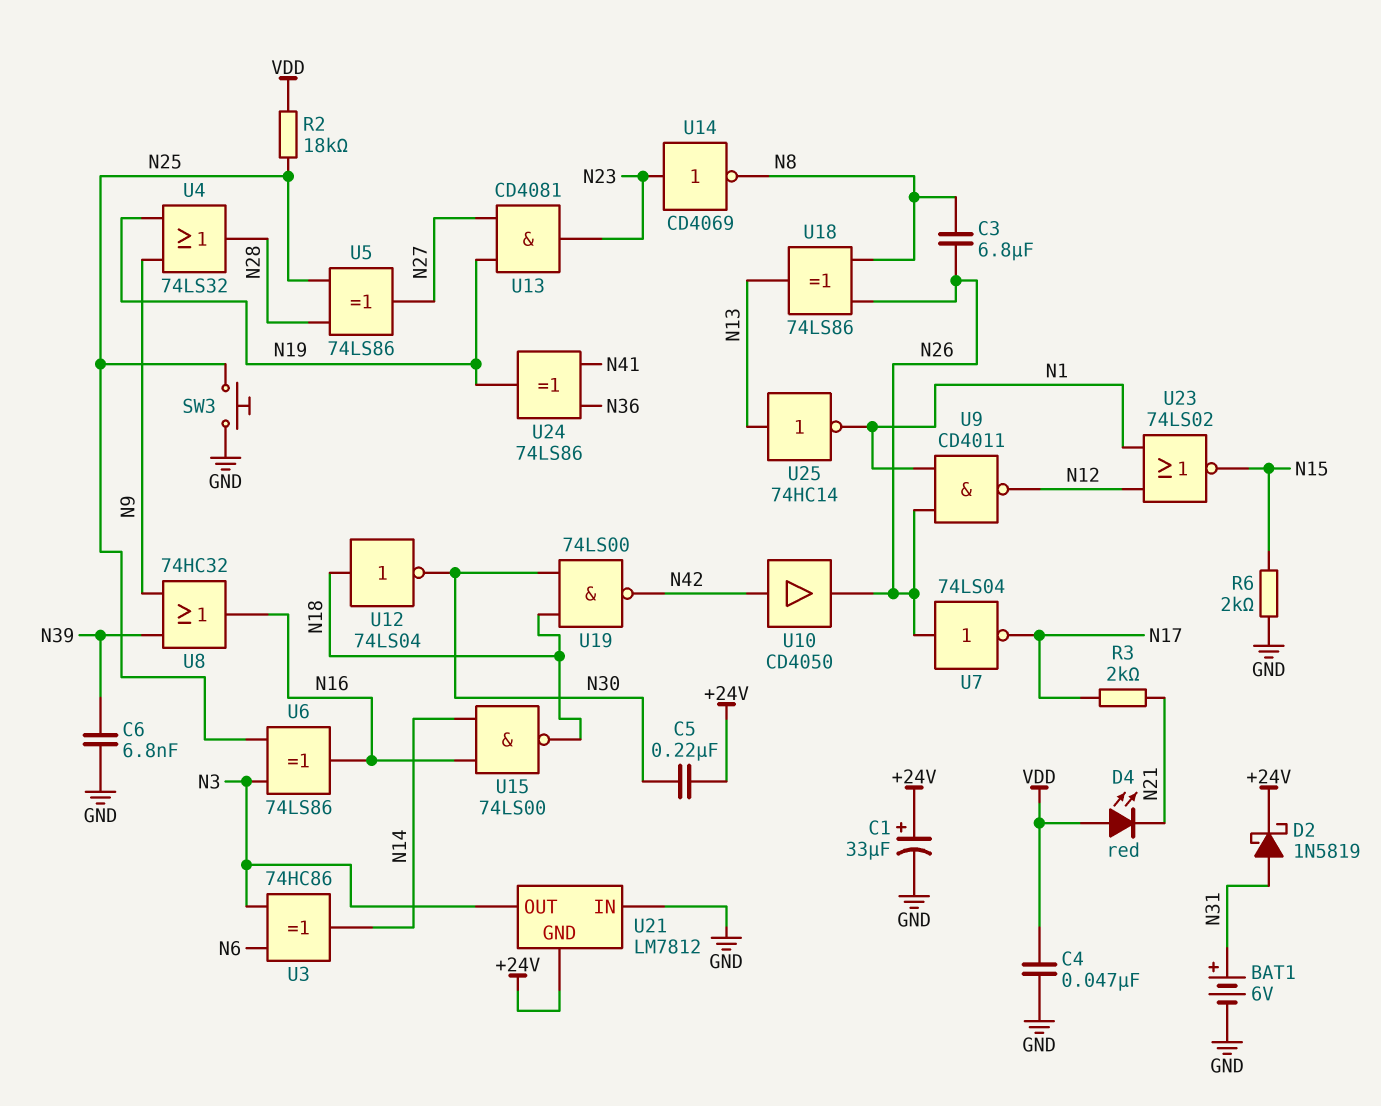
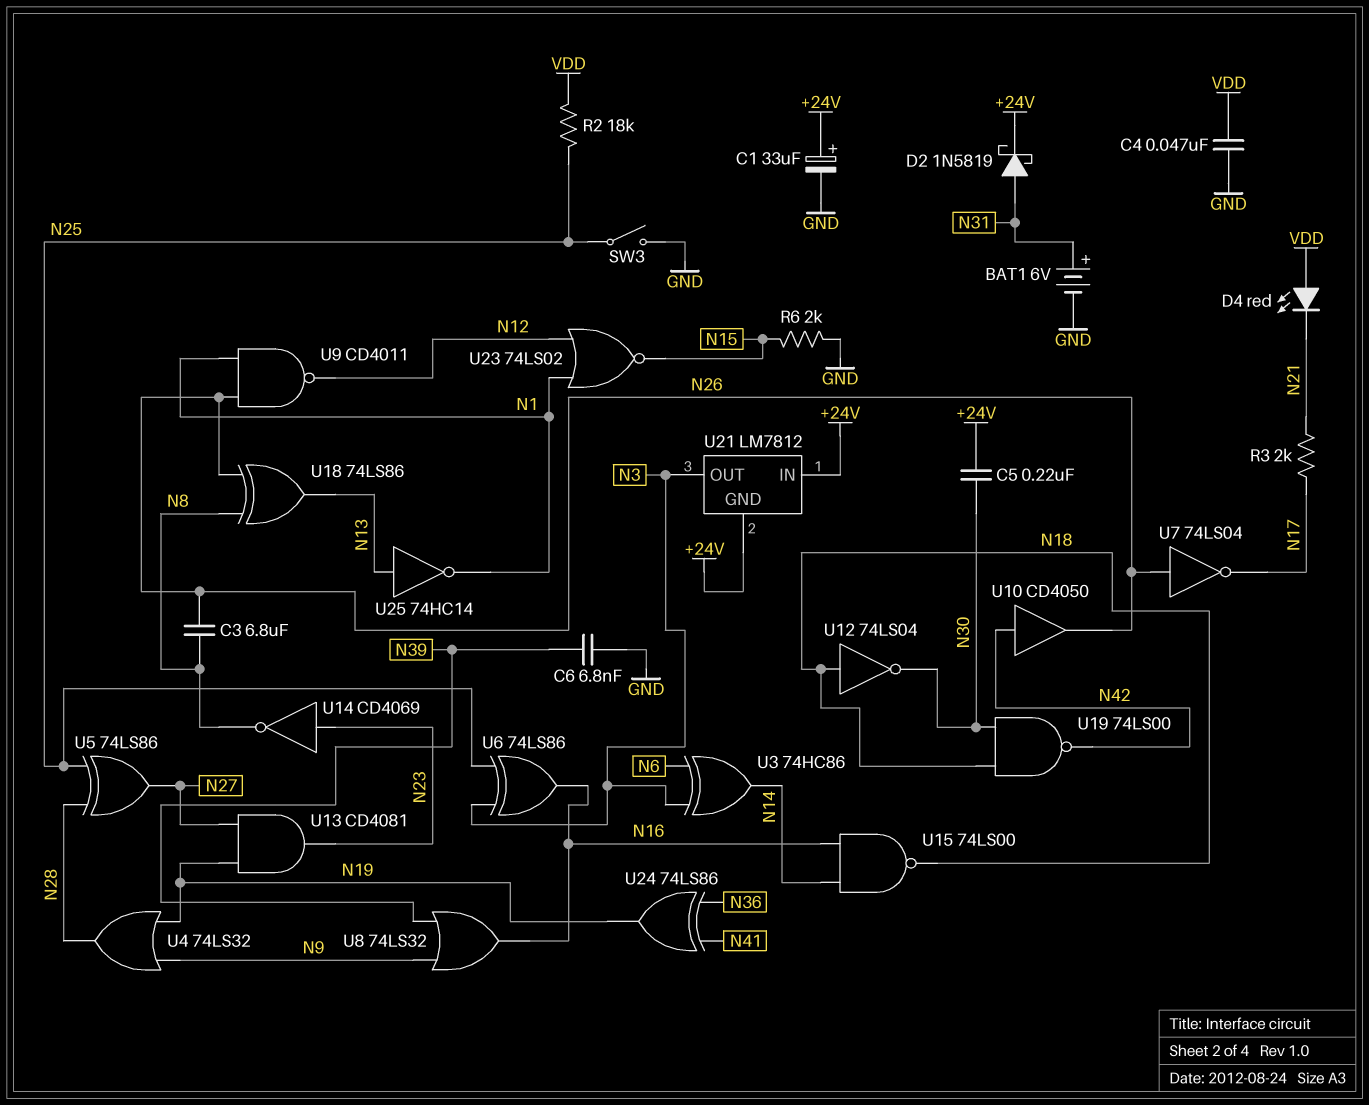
SW3: button (GND, N25) -> switch (GND, N25)
U8: OR 74HC32 (in N9, in N39, out N16) -> OR 74LS32 (in N9, in N39, out N16)
U21 pin IN: GND -> +24V

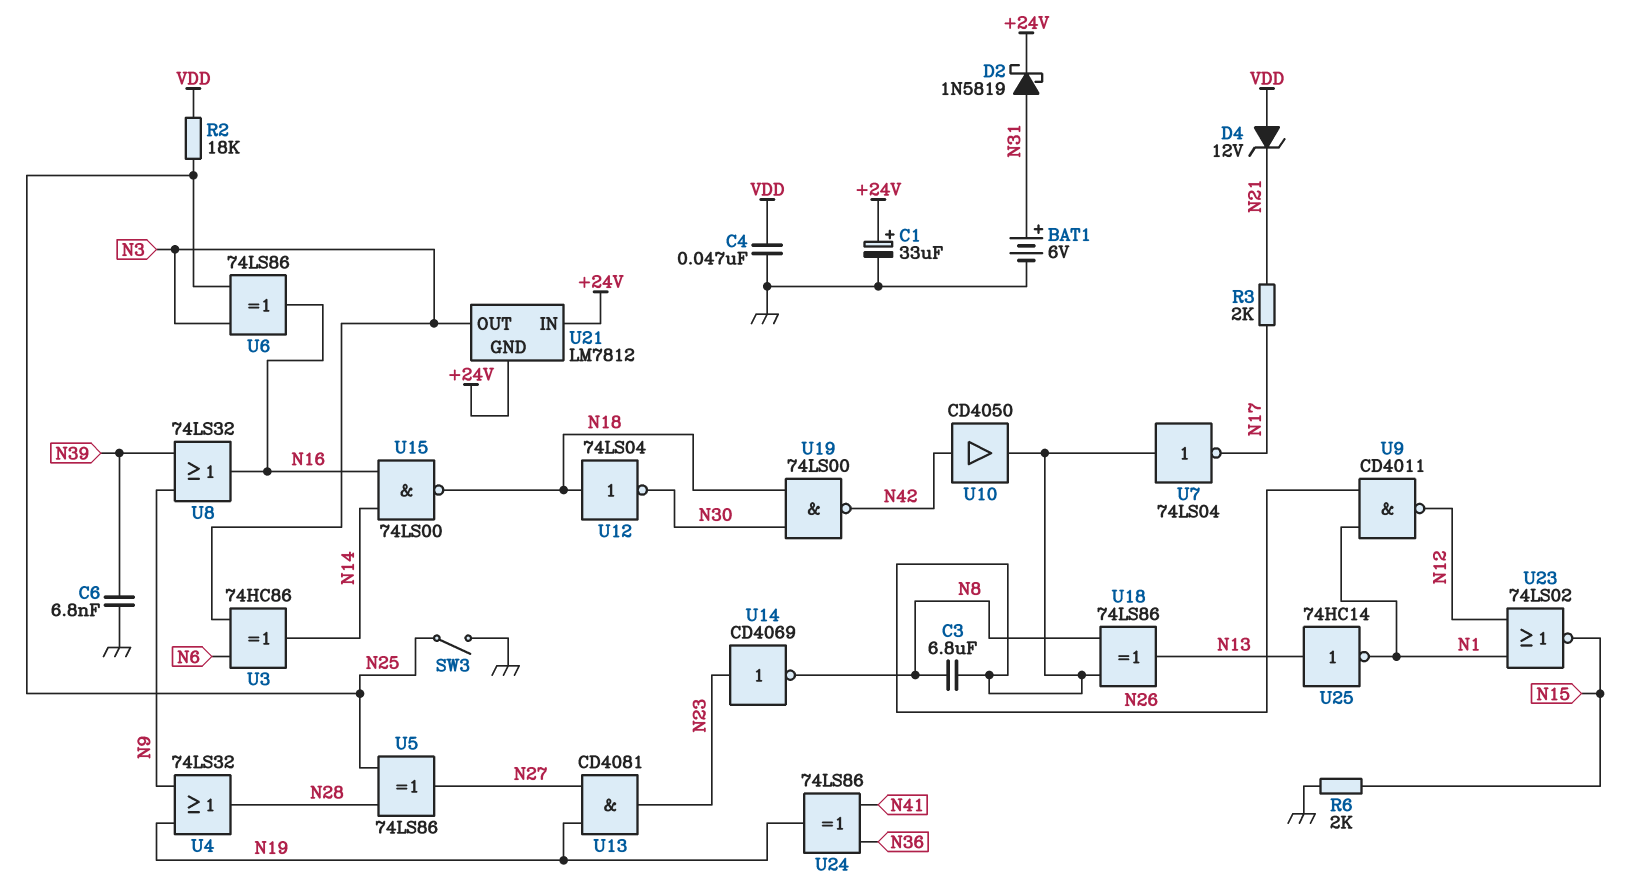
C5: 220nF (+24V, N30) -> none
D4: LED red (A VDD, K N21) -> zener 12V (A VDD, K N21)

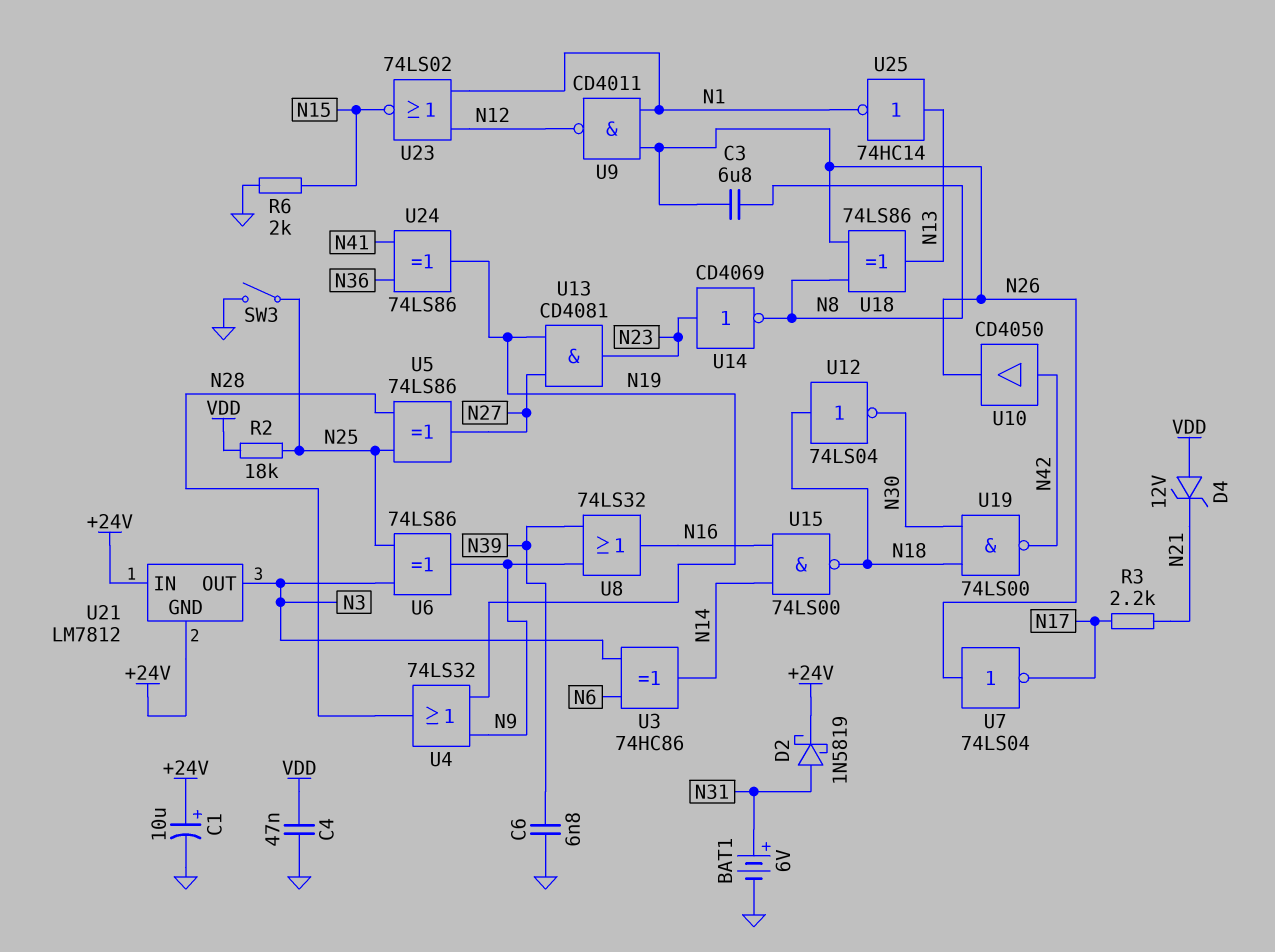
C1: 33uF (plus +24V, minus GND) -> 10uF (plus +24V, minus GND)
R3: 2k (N17, N21) -> 2.2k (N17, N21)
U6: XOR 74LS86 (in N3, in N25, out N16) -> XOR 74LS86 (in N3, in N25, out N9)

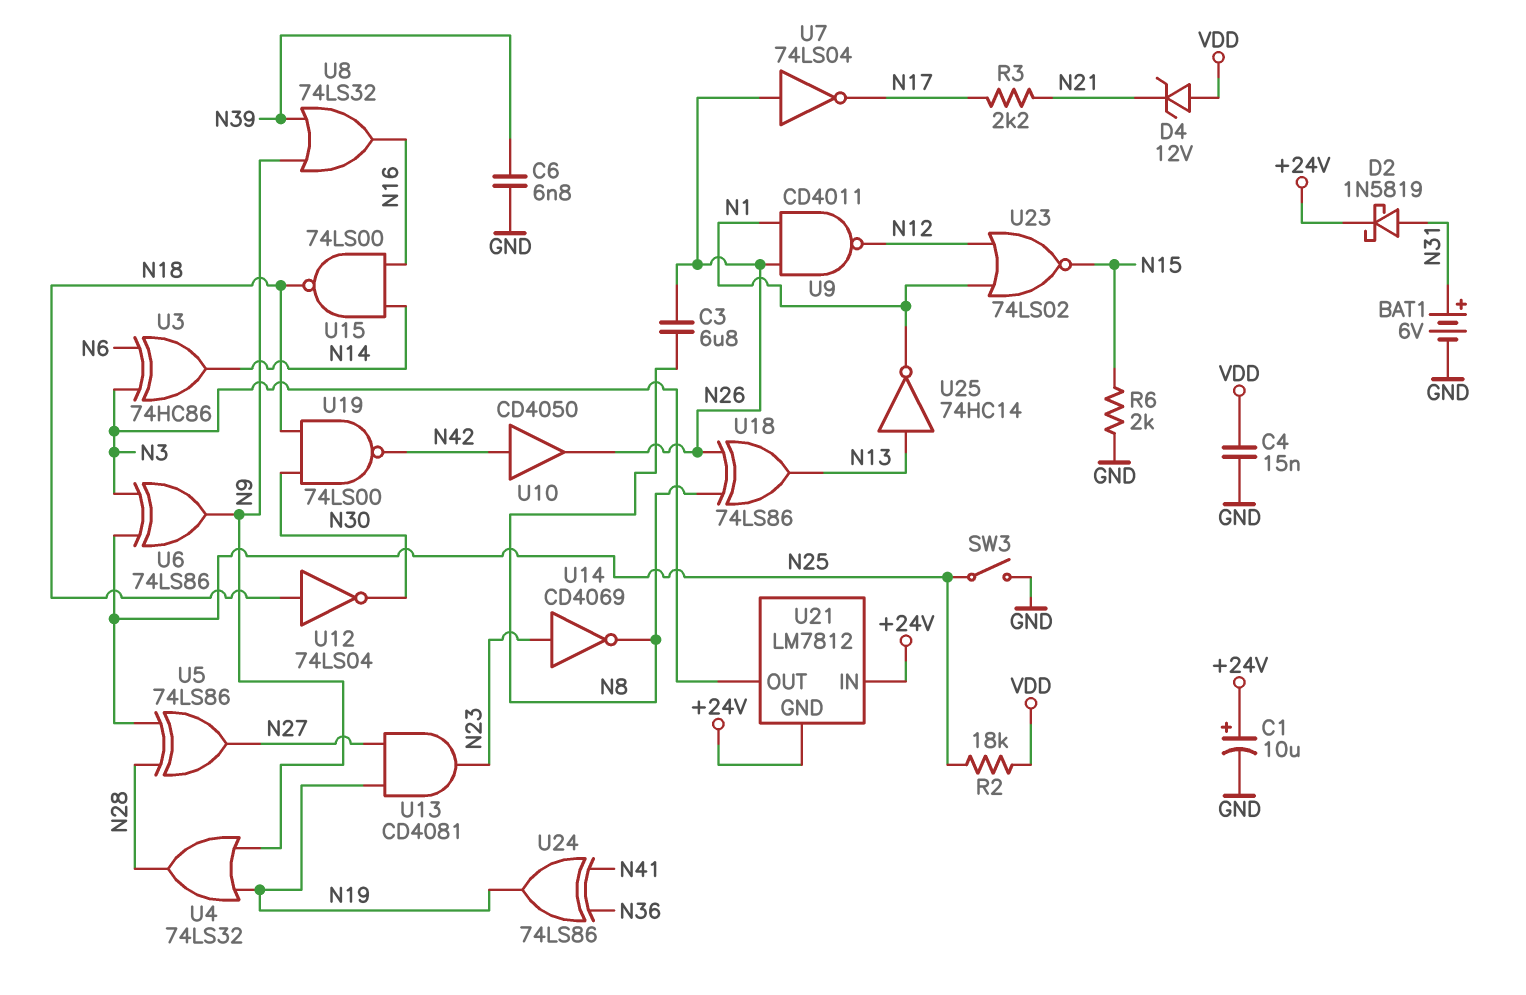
C4: 47nF (GND, VDD) -> 15nF (GND, VDD)

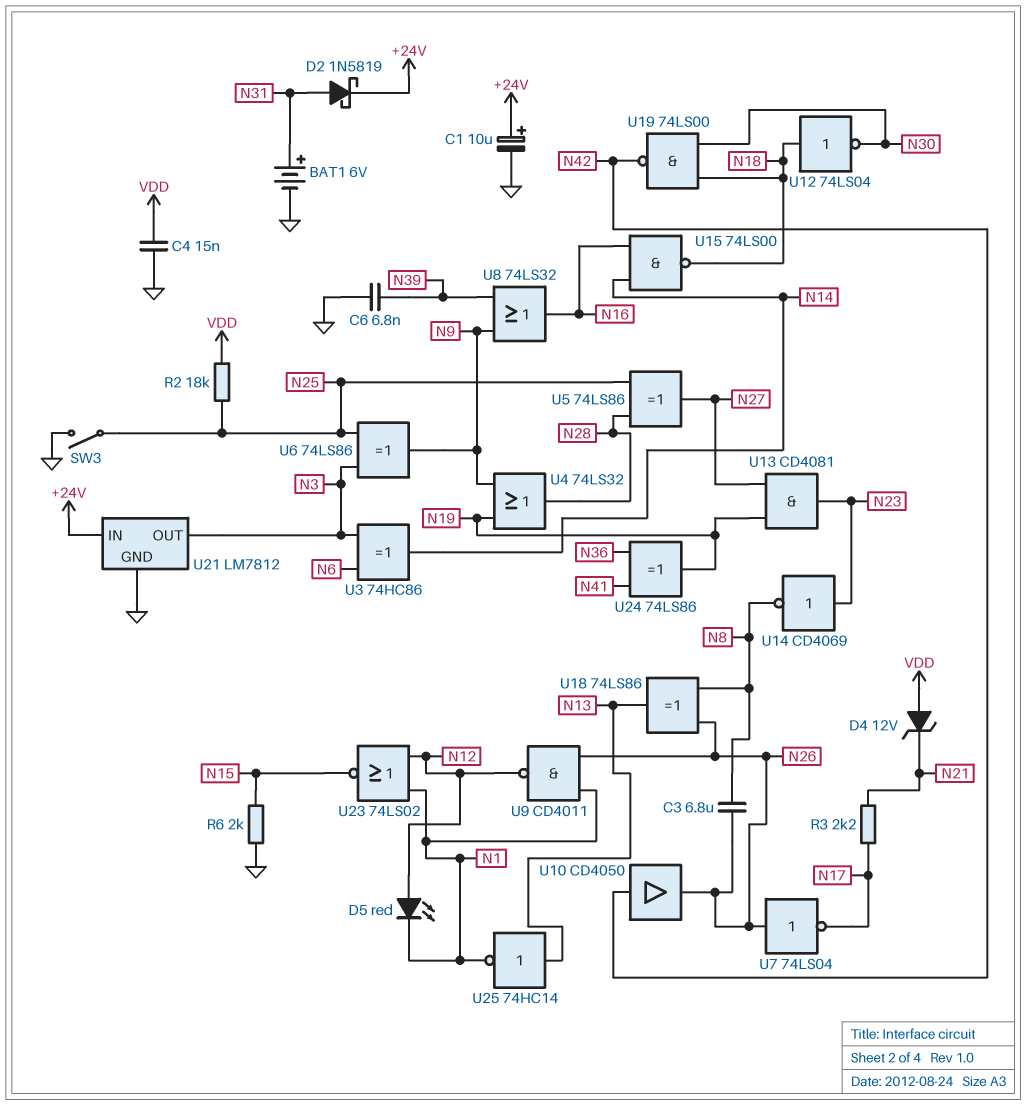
D5: none -> LED red (A N12, K N1)
U21 pin GND: +24V -> GND

